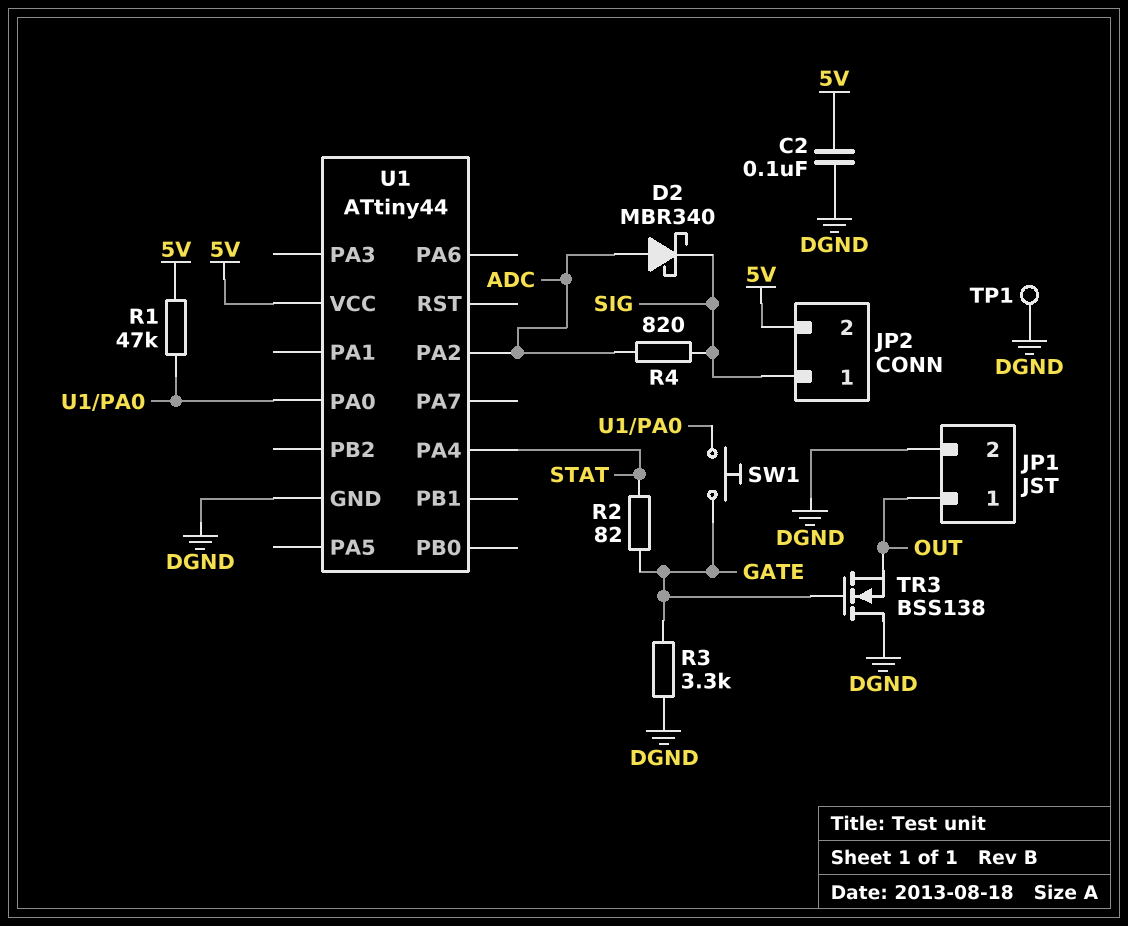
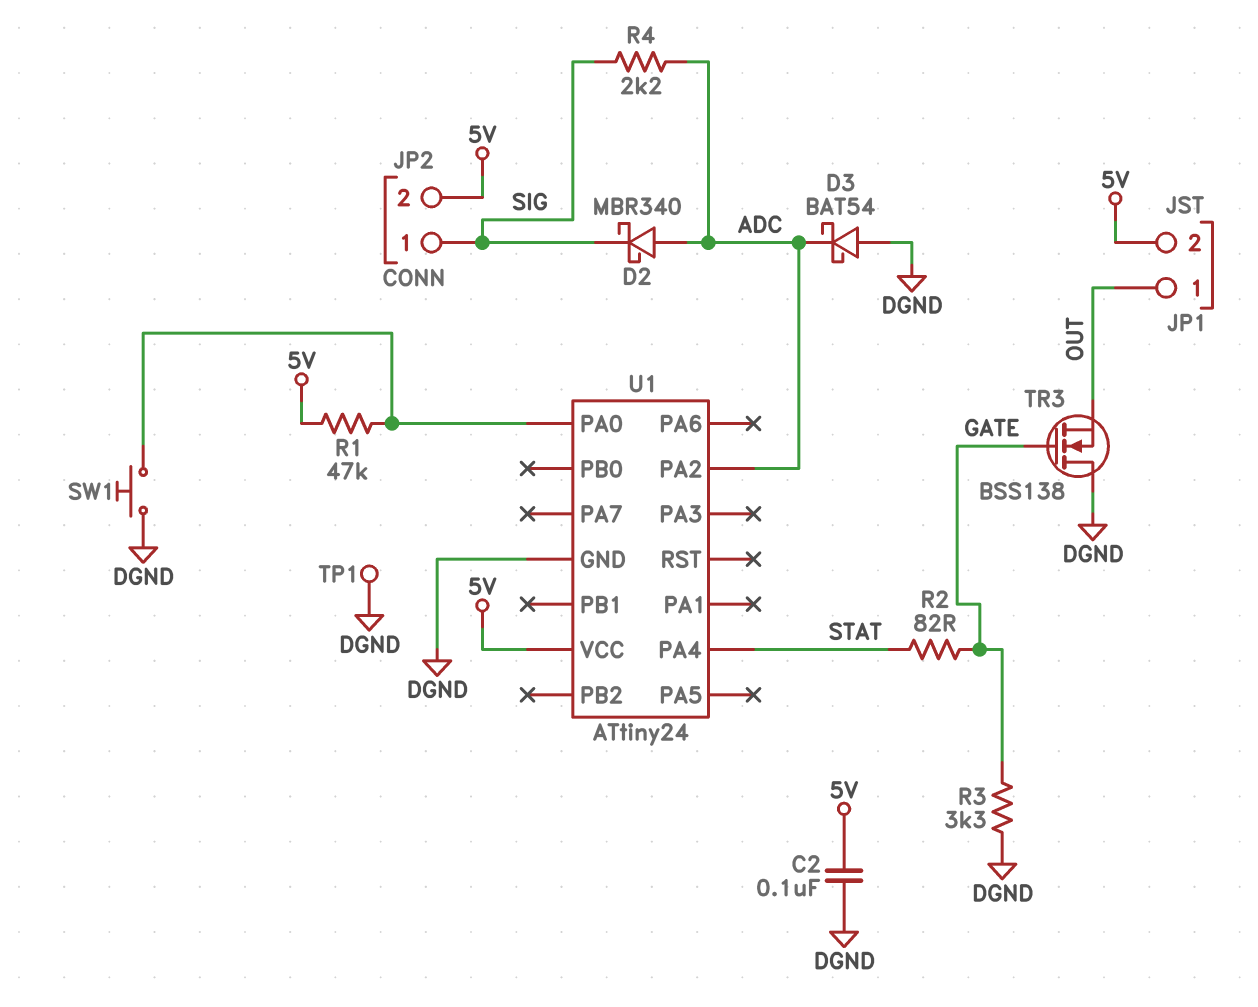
D3: none -> schottky BAT54 (A DGND, K ADC)
JP1 pin 2: DGND -> 5V
R4: 820 (ADC, SIG) -> 2.2k (ADC, SIG)
SW1: button (GATE, U1/PA0) -> button (DGND, U1/PA0)
U1: ATtiny44 -> ATtiny24

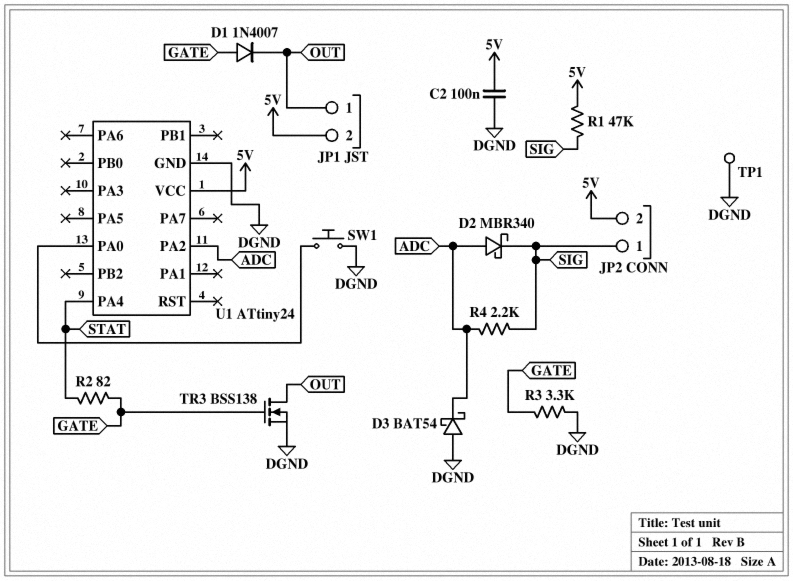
D1: none -> diode 1N4007 (A GATE, K OUT)
R1: 47k (5V, U1/PA0) -> 47k (5V, SIG)
TR3: NMOS BSS138 (G GATE, D DGND, S OUT) -> NMOS BSS138 (G GATE, D OUT, S DGND)

